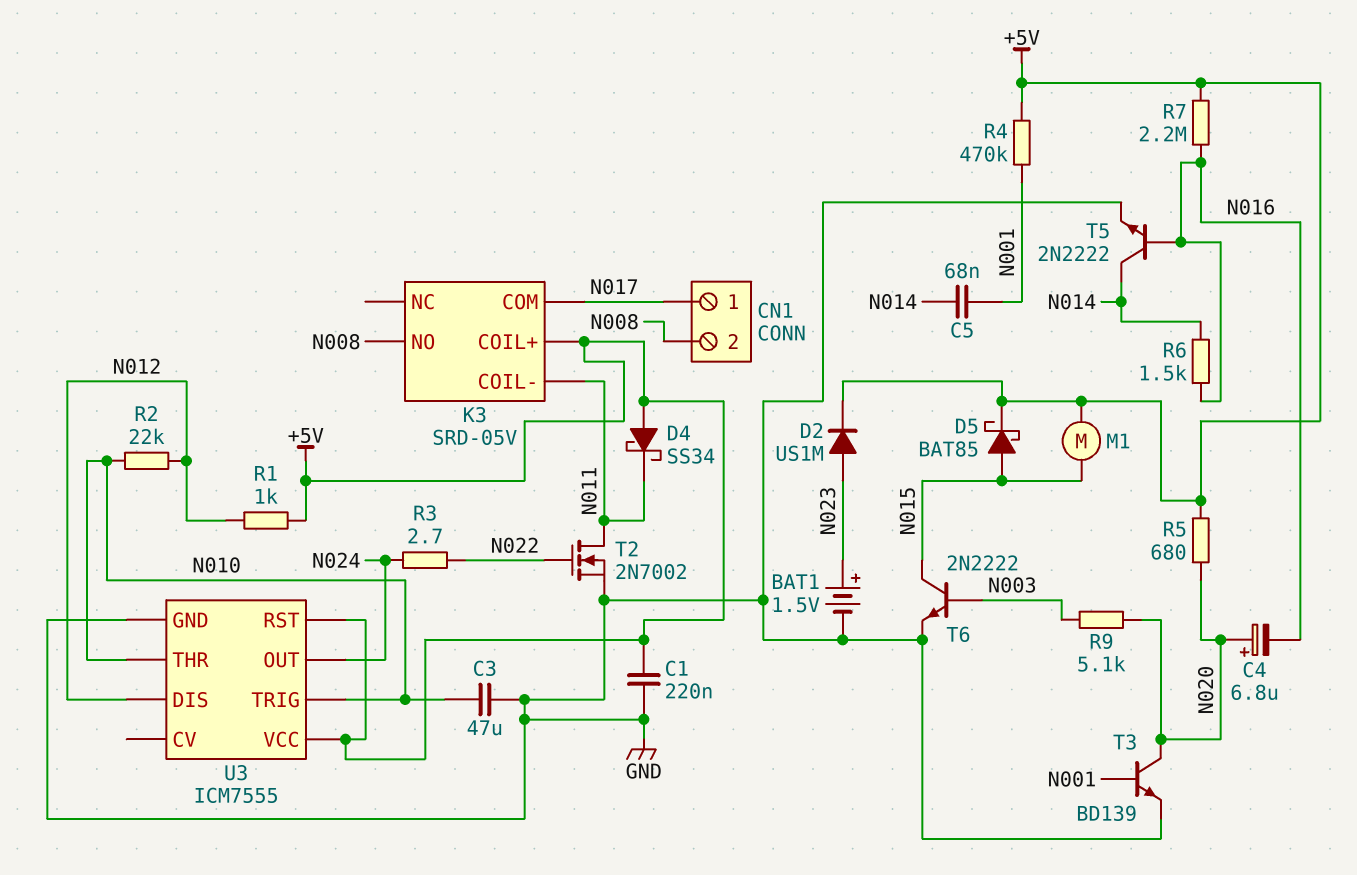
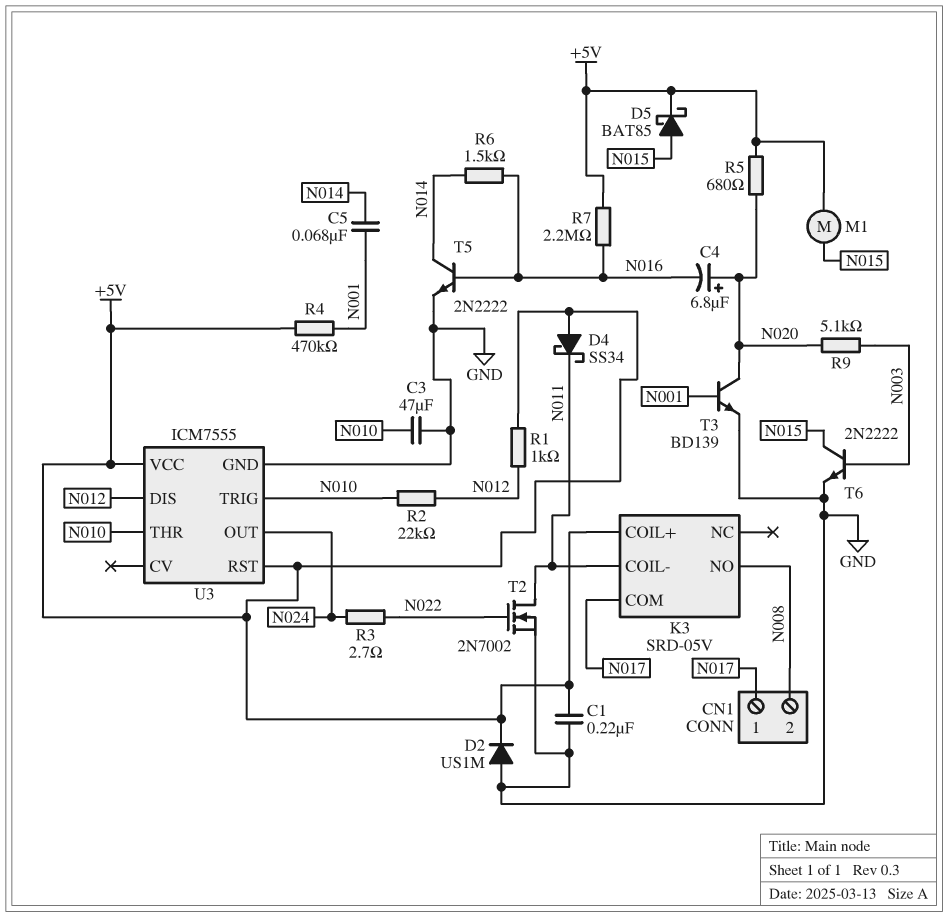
BAT1: 1.5V (plus N023, minus GND) -> none
D2: diode US1M (A N023, K +5V) -> diode US1M (A GND, K +5V)

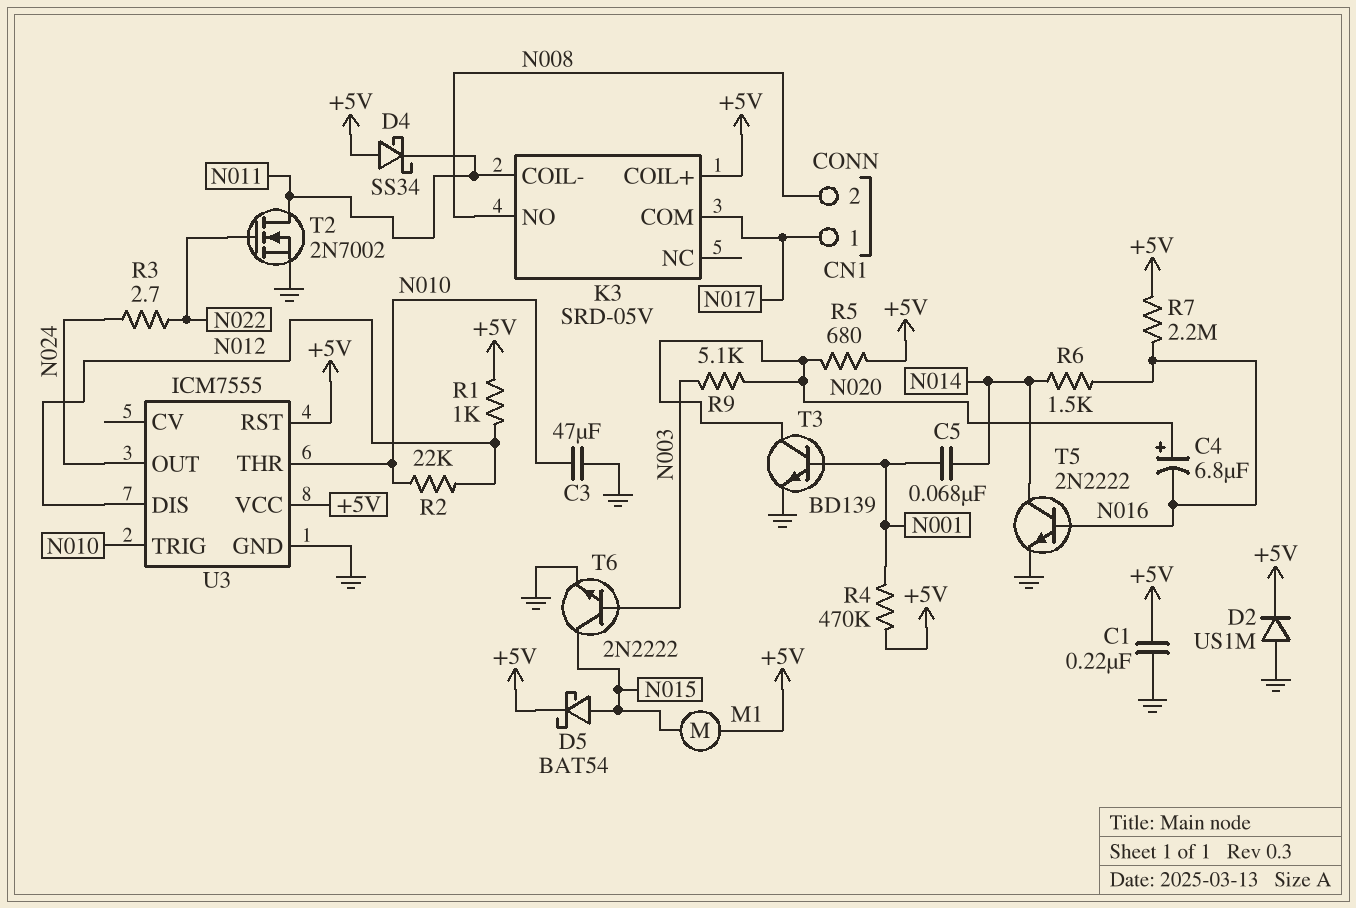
D5: schottky BAT85 (A N015, K +5V) -> schottky BAT54 (A N015, K +5V)

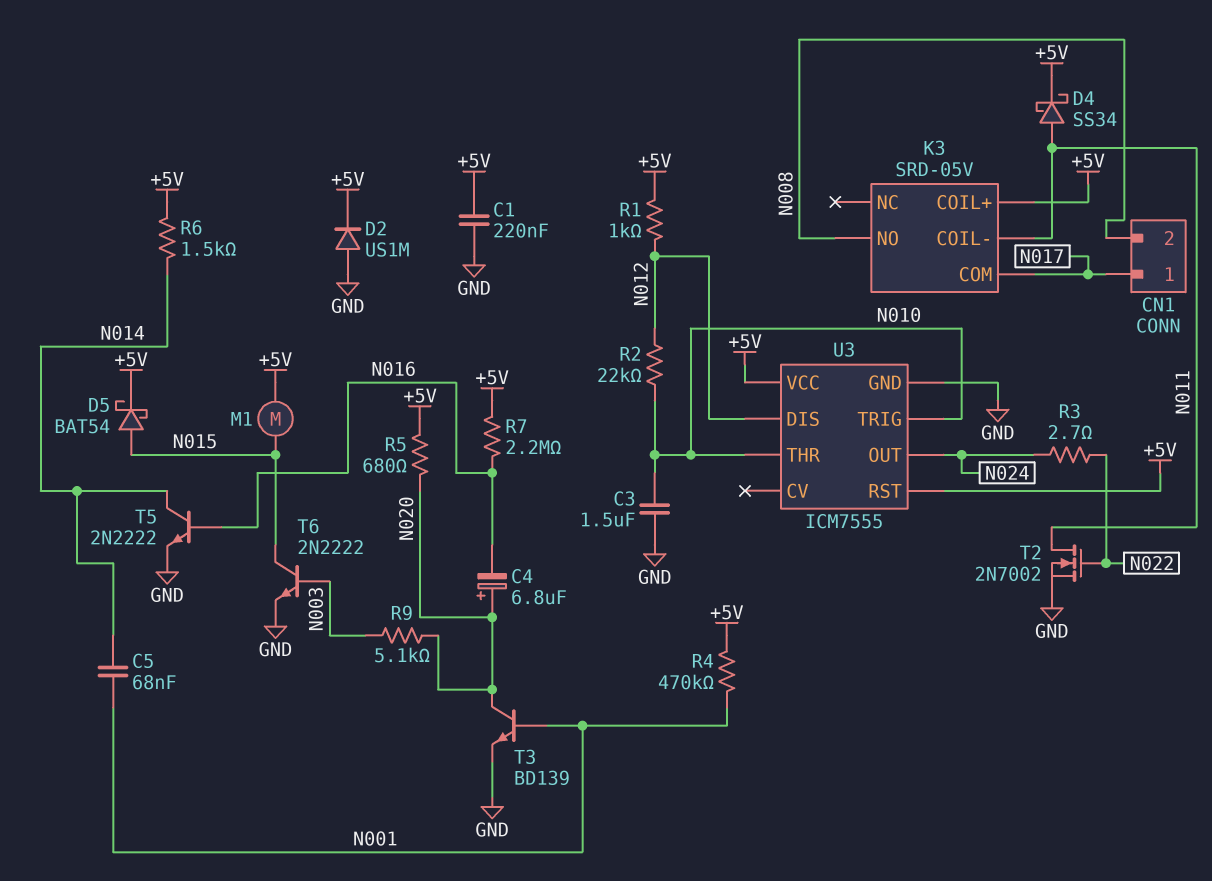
C3: 47uF (GND, N010) -> 1.5uF (GND, N010)
D4: schottky SS34 (A +5V, K N011) -> schottky SS34 (A N011, K +5V)
R6: 1.5k (N014, N016) -> 1.5k (+5V, N014)

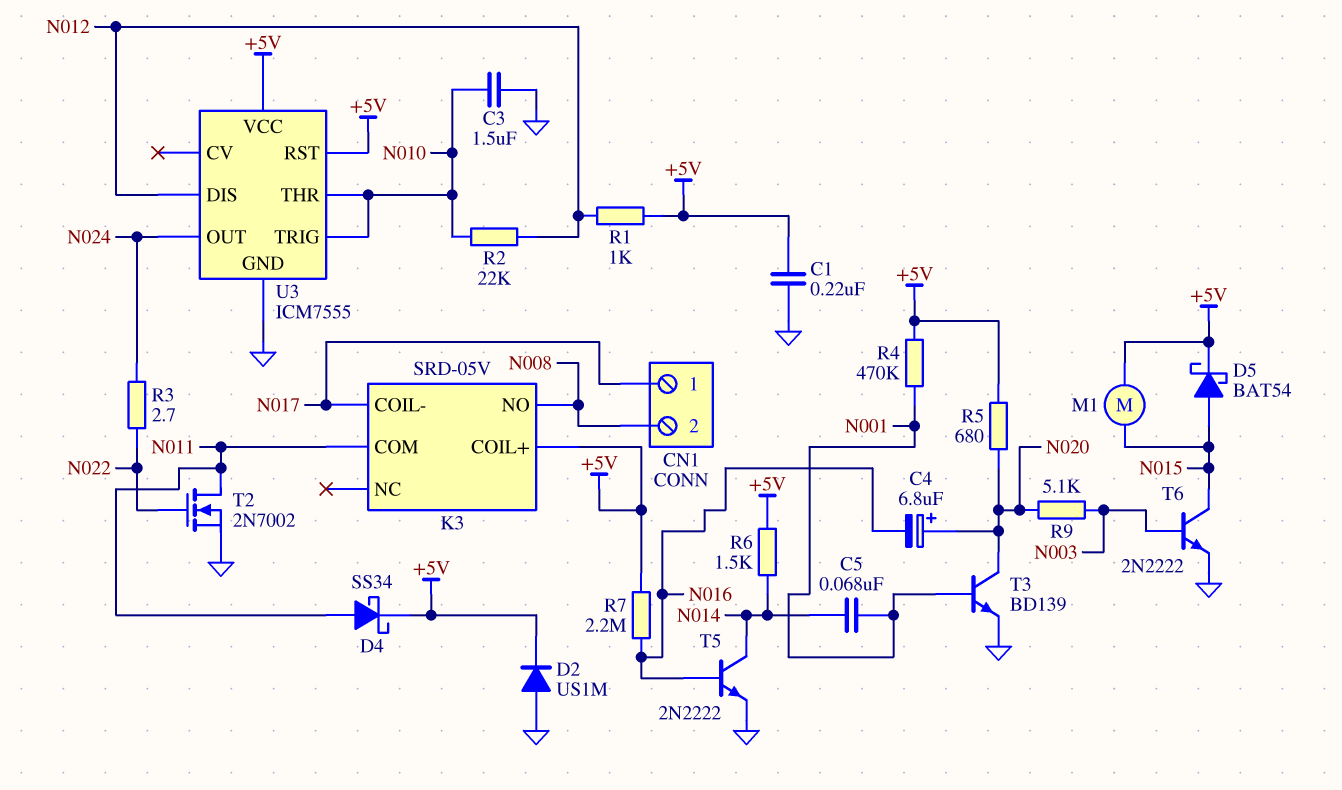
K3 pin COIL-: N011 -> N017
K3 pin COM: N017 -> N011

